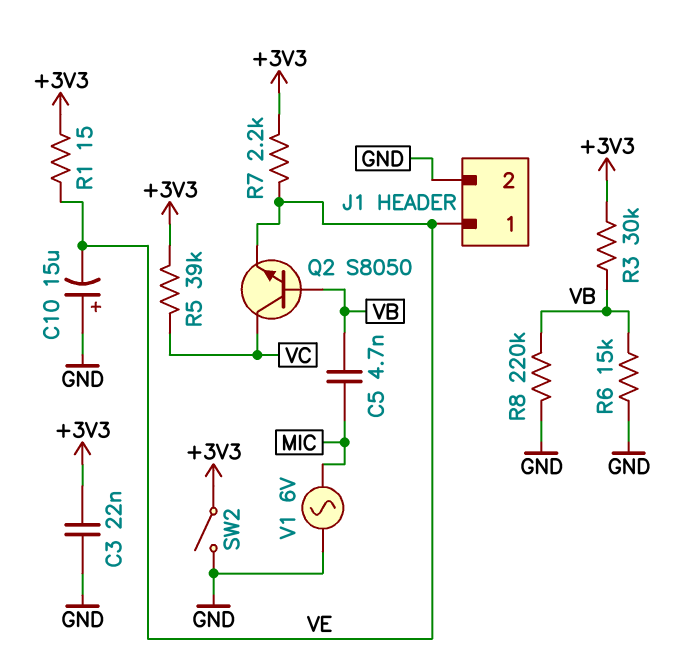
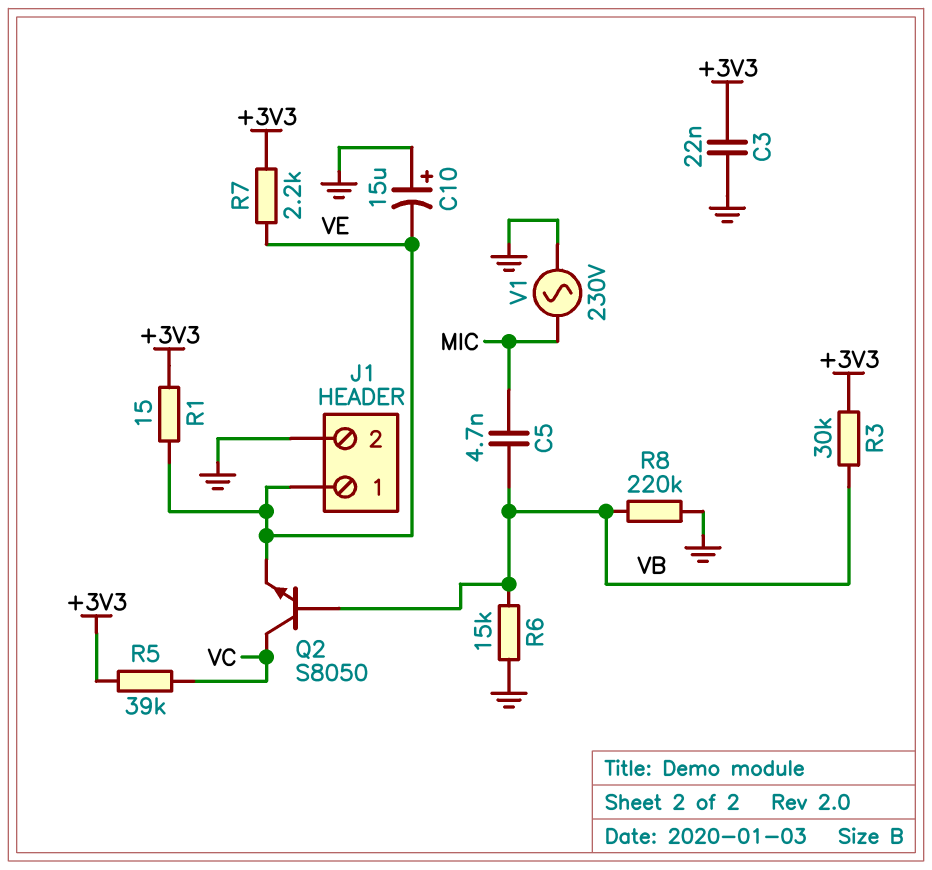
SW2: switch (+3V3, GND) -> none
V1: AC 6V (GND, MIC) -> AC 230V (GND, MIC)

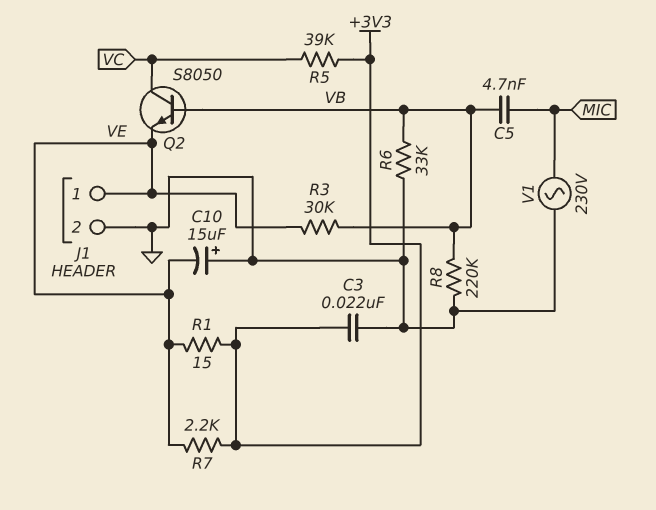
R3: 30k (+3V3, VB) -> 30k (VB, VE)
R6: 15k (GND, VB) -> 33k (GND, VB)

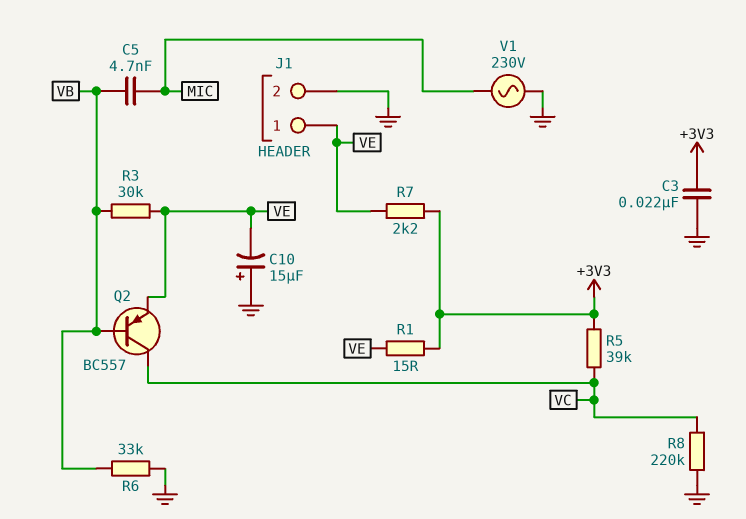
Q2: NPN S8050 (B VB, C VC, E VE) -> PNP BC557 (B VB, C VC, E VE)
R8: 220k (GND, VB) -> 220k (GND, VC)

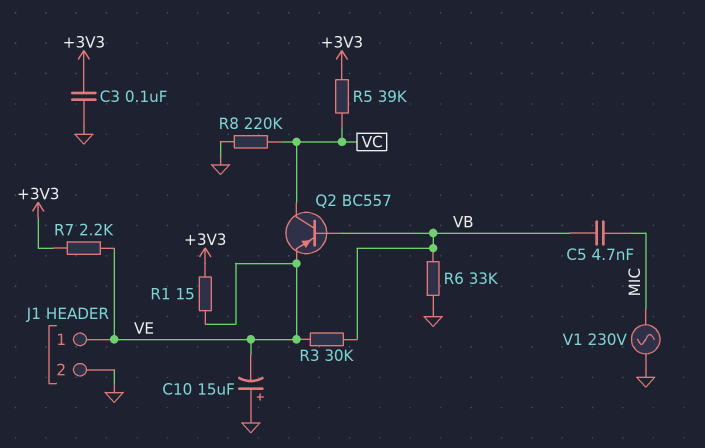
C3: 22nF (+3V3, GND) -> 100nF (+3V3, GND)

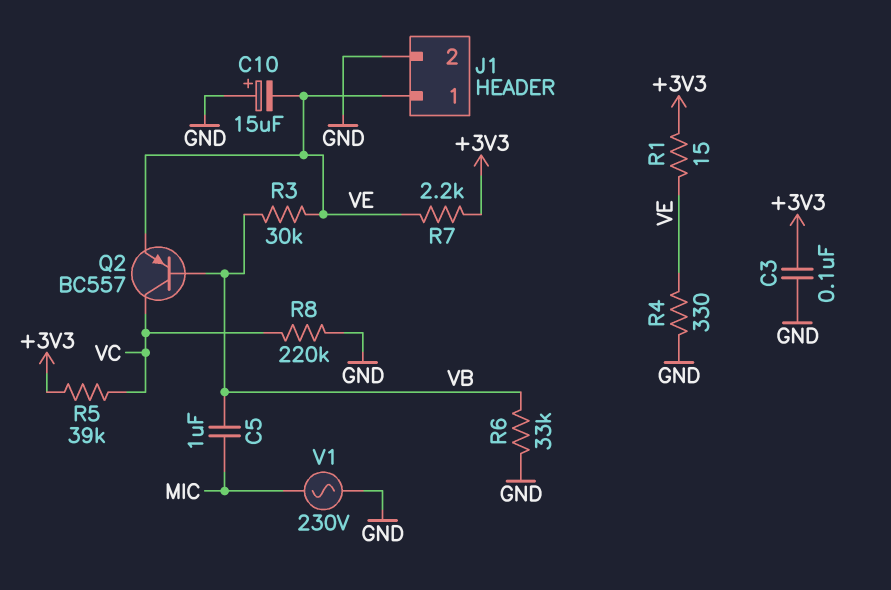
C5: 4.7nF (MIC, VB) -> 1uF (MIC, VB)
R4: none -> 330 (GND, VE)

